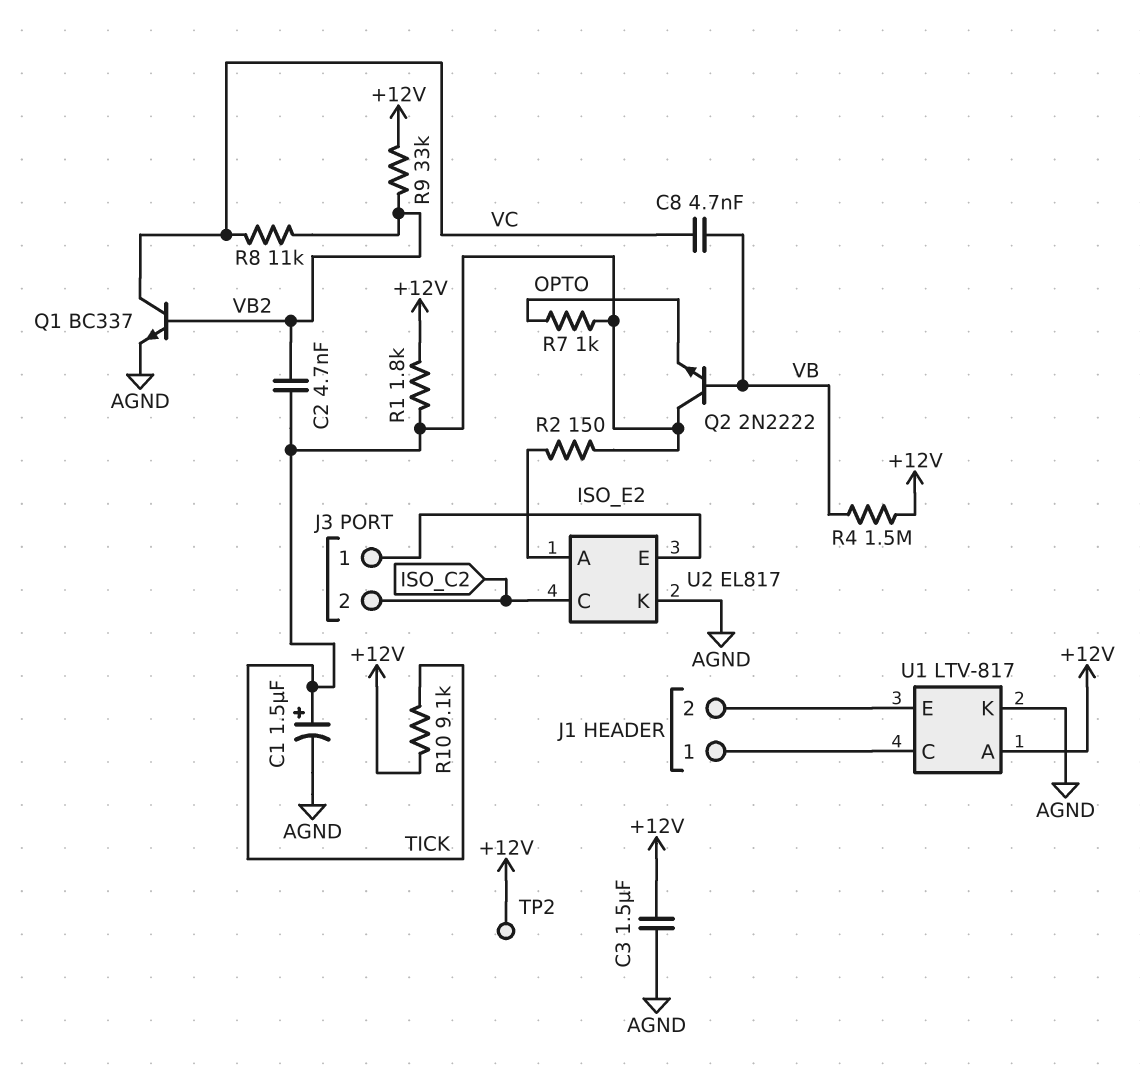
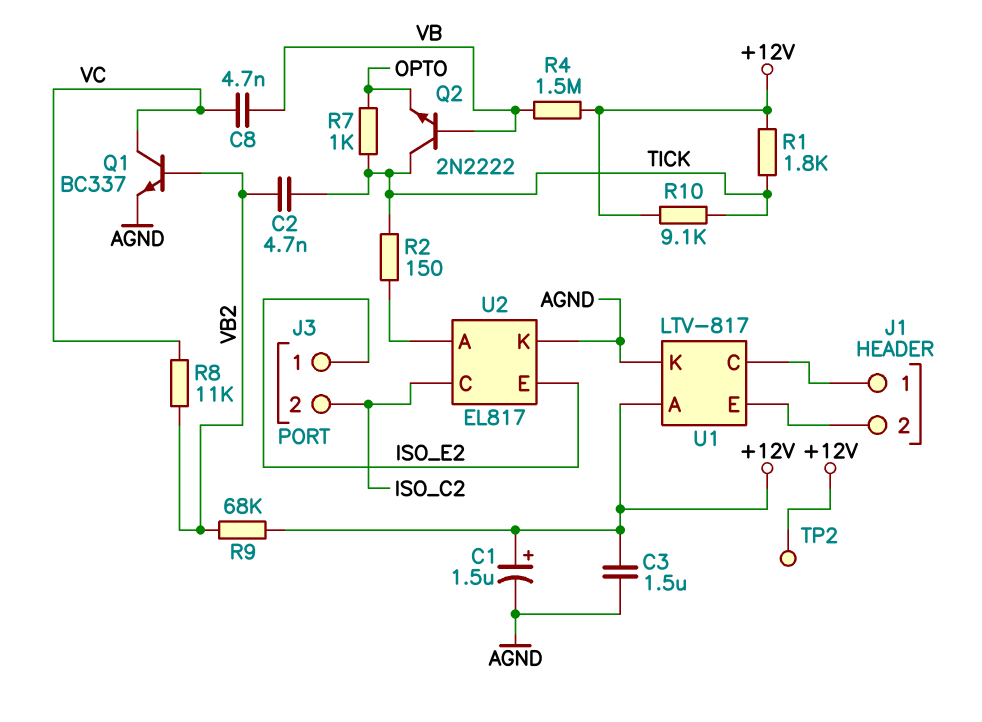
C1: 1.5uF (plus TICK, minus AGND) -> 1.5uF (plus +12V, minus AGND)
R9: 33k (+12V, VB2) -> 68k (+12V, VB2)

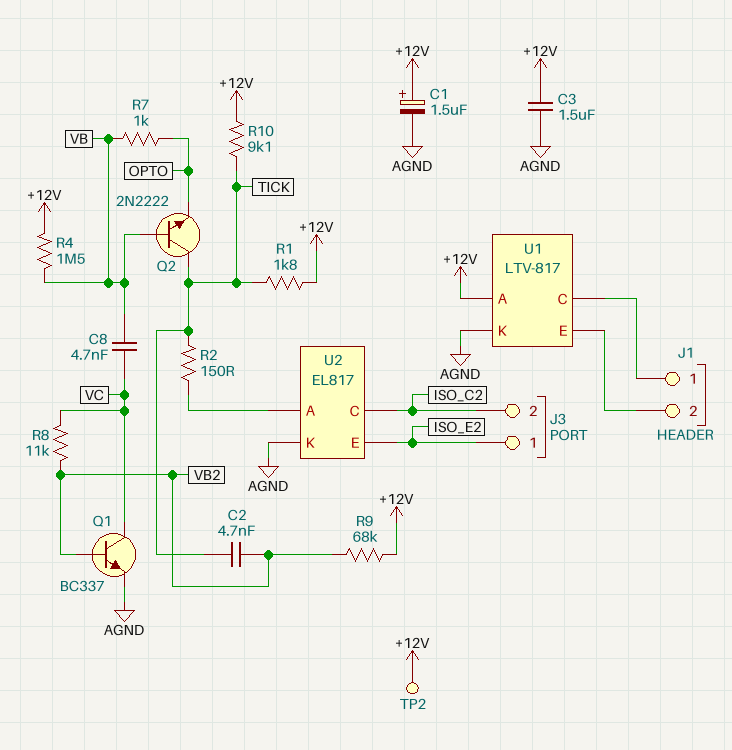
R7: 1k (OPTO, TICK) -> 1k (OPTO, VB)

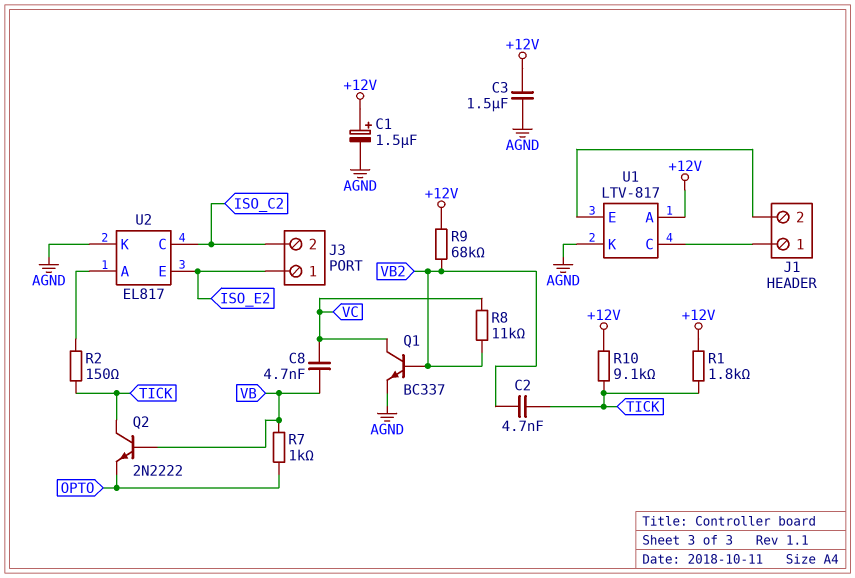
R4: 1.5M (+12V, VB) -> none
TP2: test point (+12V) -> none

